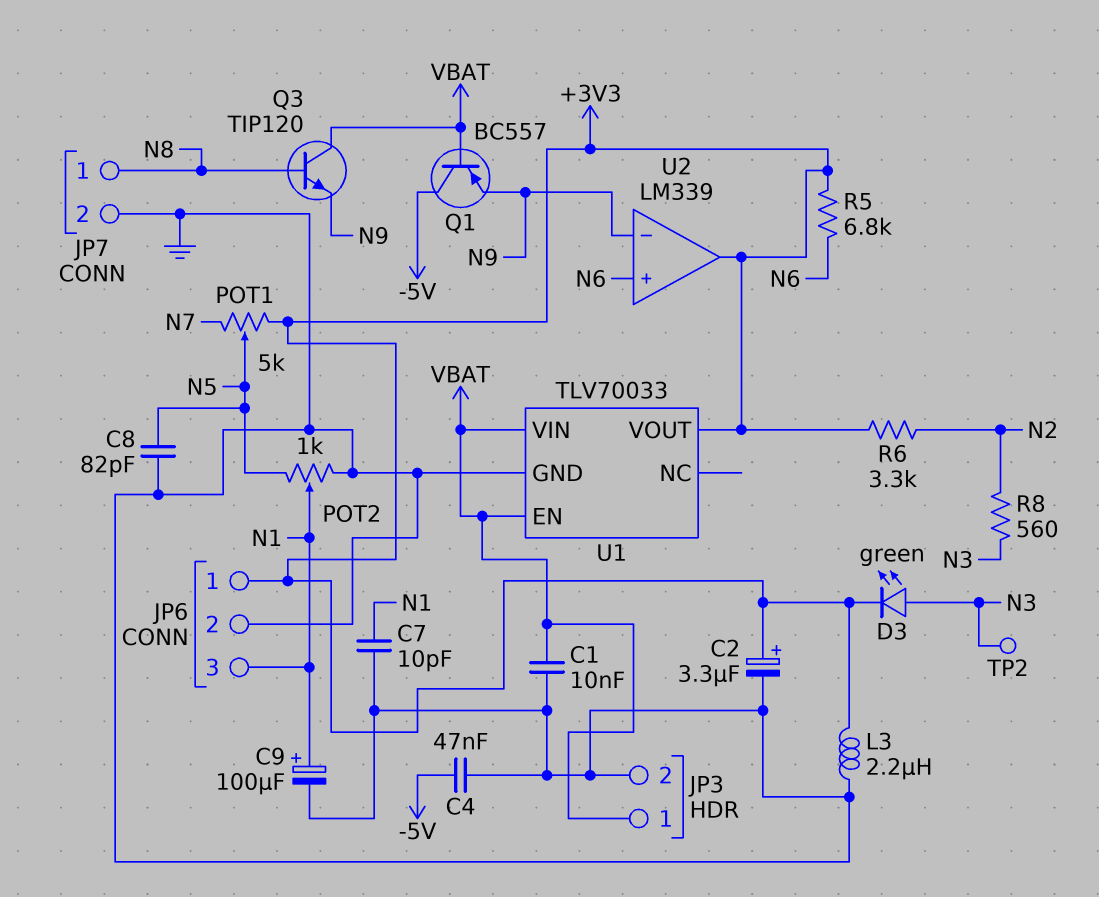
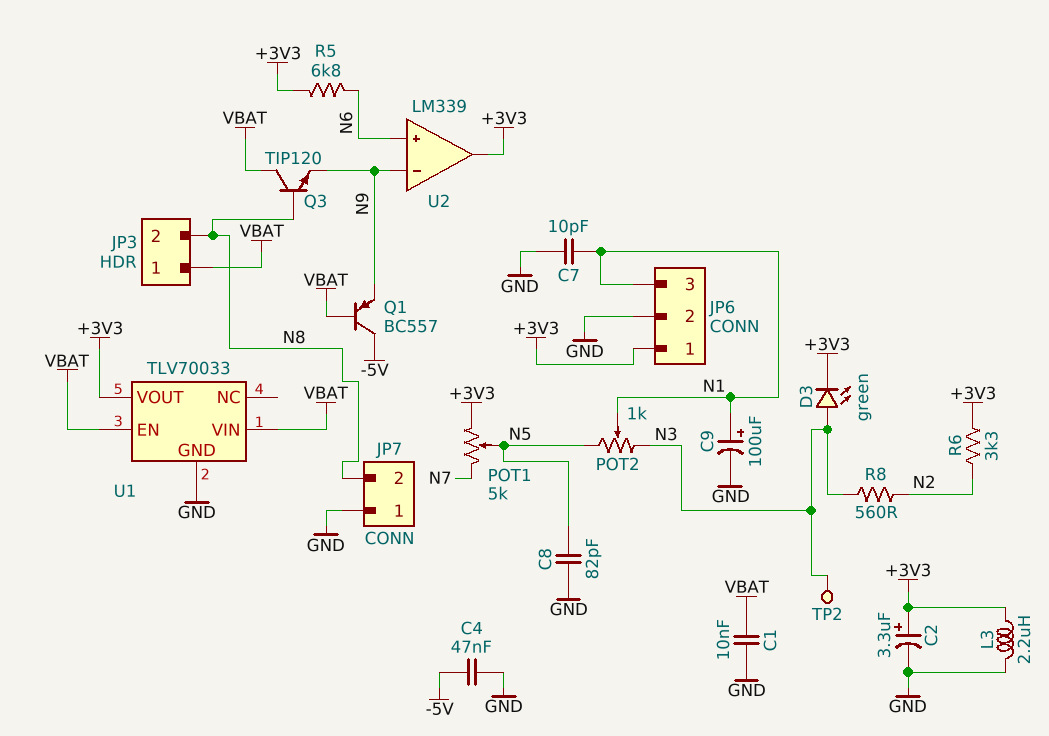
JP3 pin 2: GND -> N8
JP7 pin 1: N8 -> GND
JP7 pin 2: GND -> N8
POT2: 1k (GND, N5, wiper N1) -> 1k (N3, N5, wiper N1)

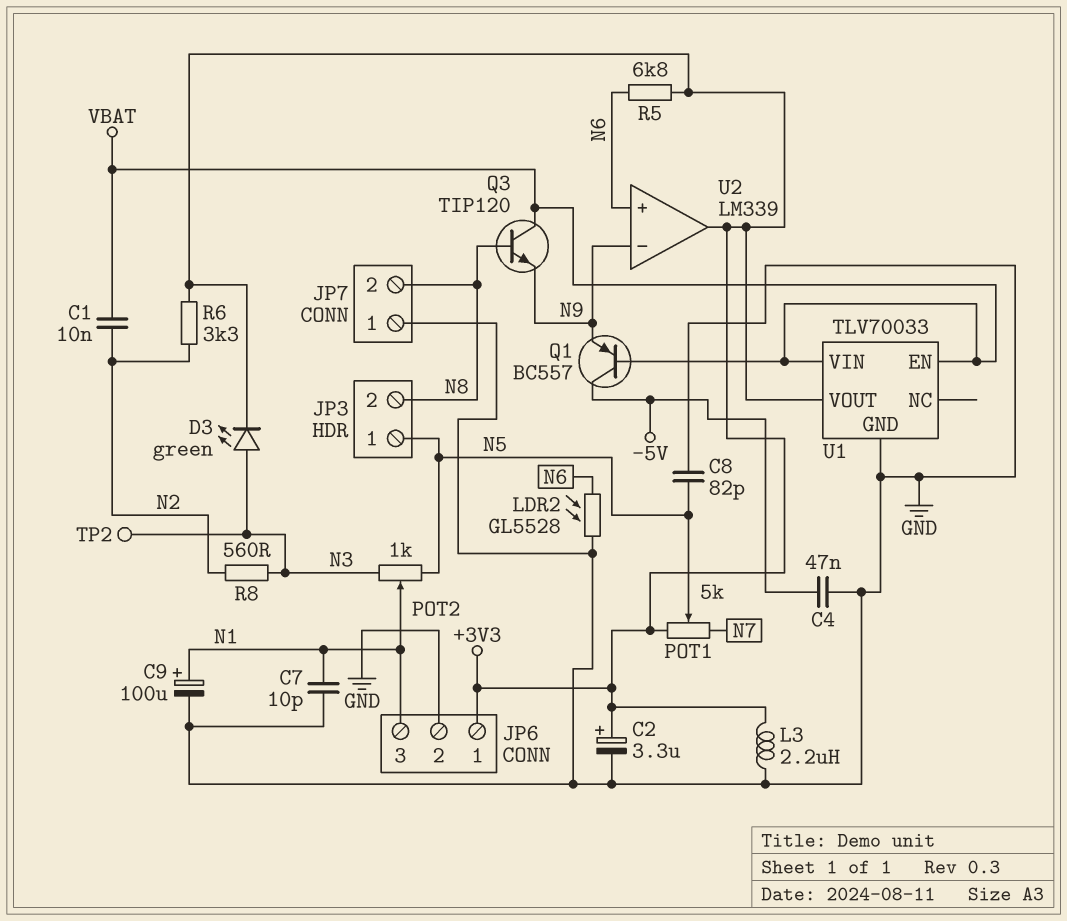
C1: 10nF (GND, VBAT) -> 10nF (N2, VBAT)
JP3 pin 1: VBAT -> N5
LDR2: none -> GL5528 (GND, N6)

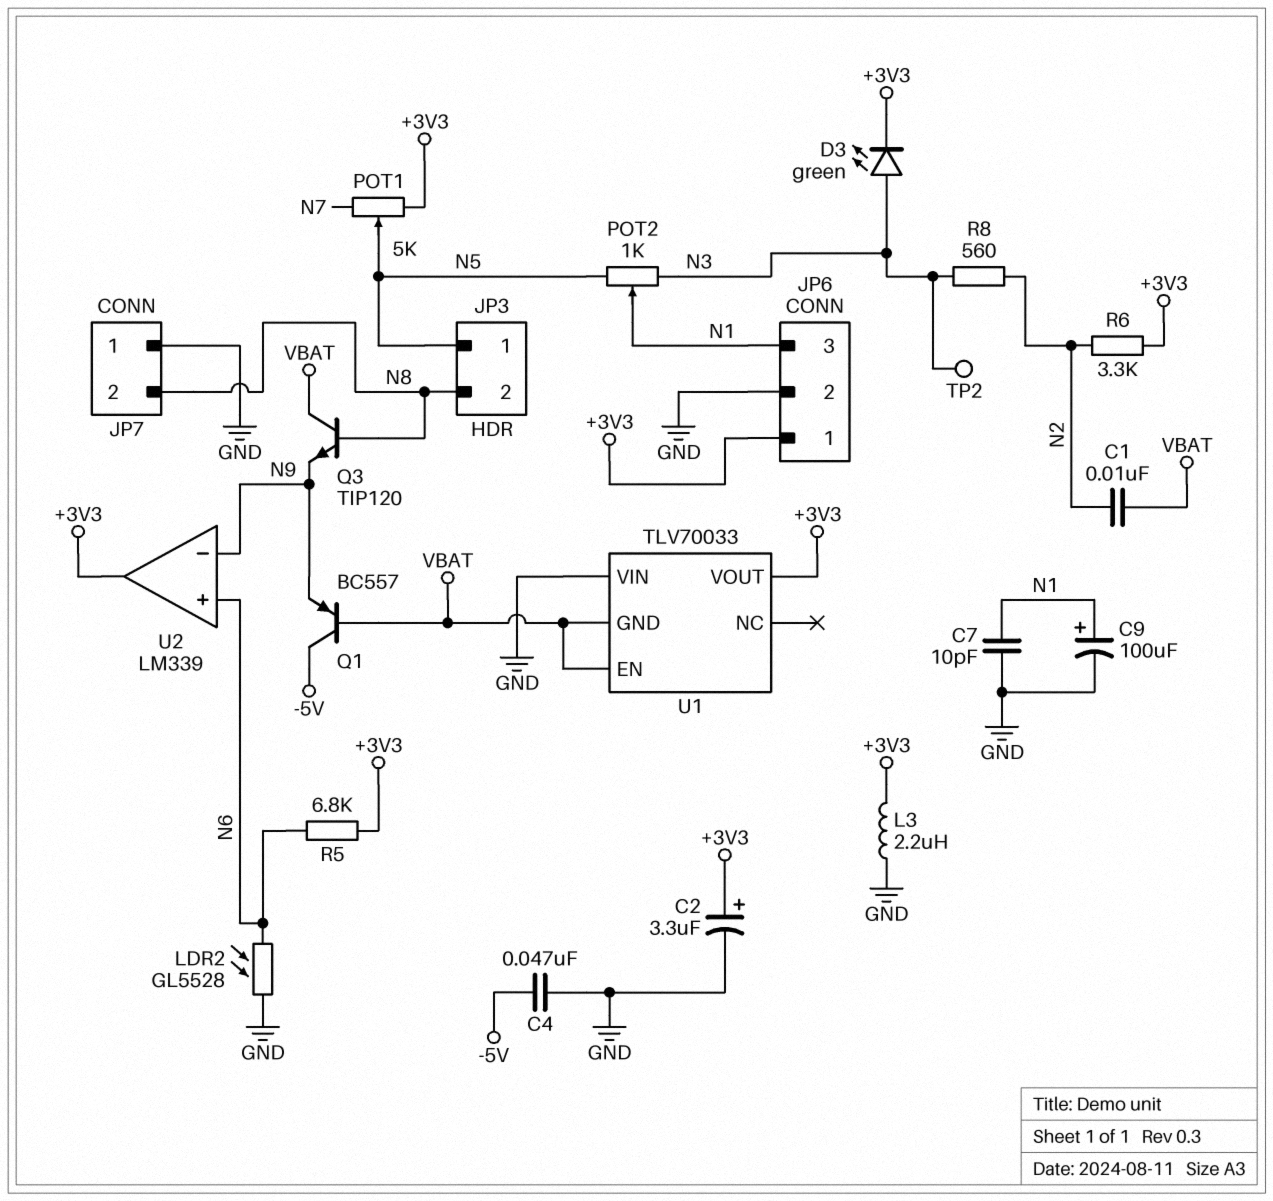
C8: 82pF (GND, N5) -> none
U1 pin GND: GND -> VBAT
U1 pin VIN: VBAT -> GND

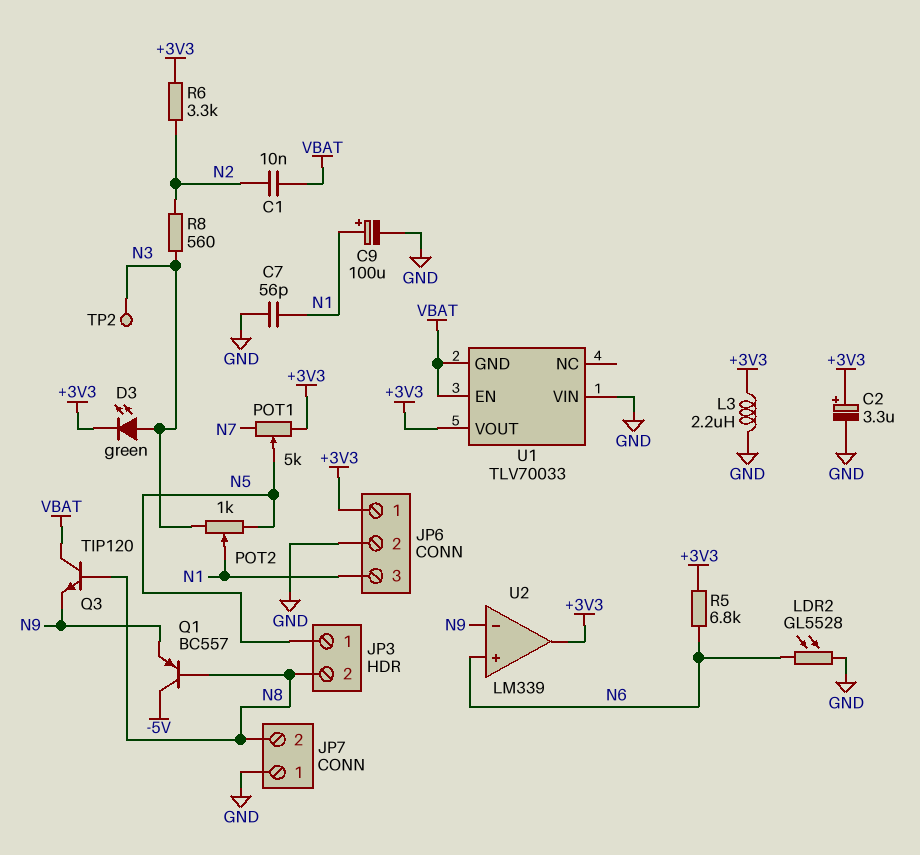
C4: 47nF (-5V, GND) -> none
C7: 10pF (GND, N1) -> 56pF (GND, N1)
Q1: PNP BC557 (B VBAT, C -5V, E N9) -> PNP BC557 (B N8, C -5V, E N9)

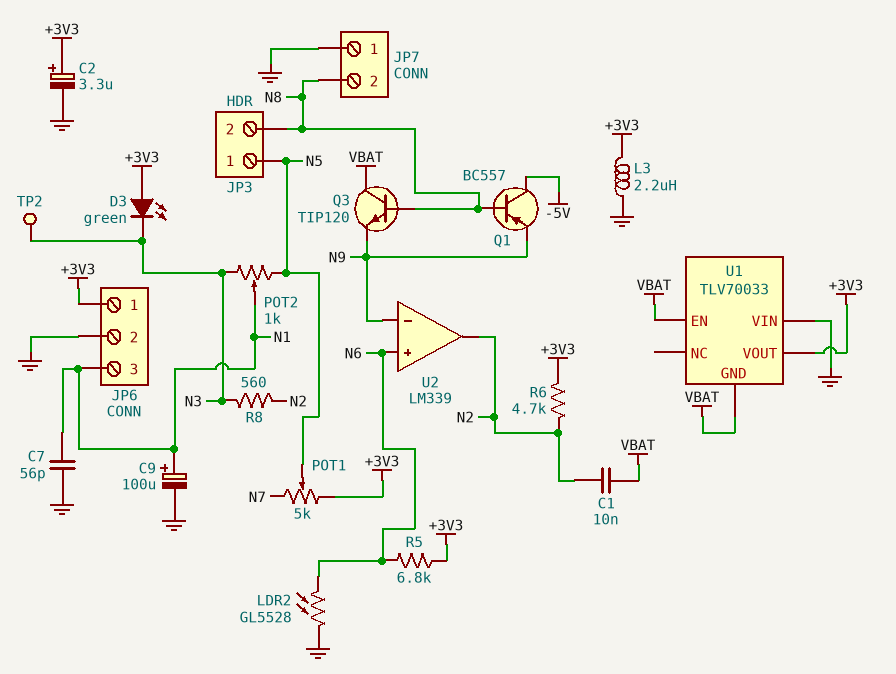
D3: LED green (A N3, K +3V3) -> LED green (A +3V3, K N3)
R6: 3.3k (+3V3, N2) -> 4.7k (+3V3, N2)
U2 pin out: +3V3 -> N2

